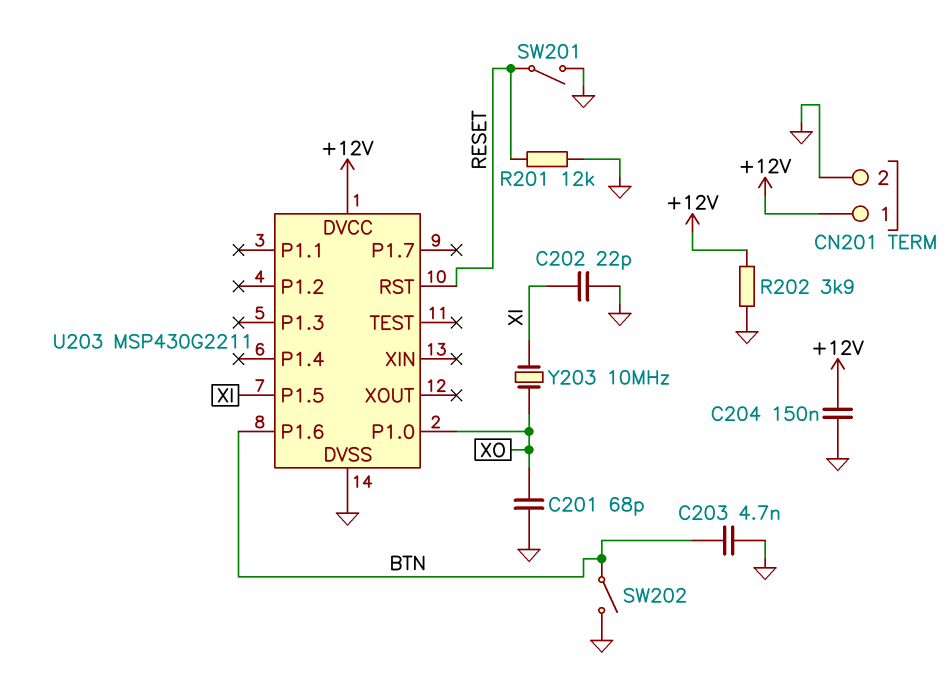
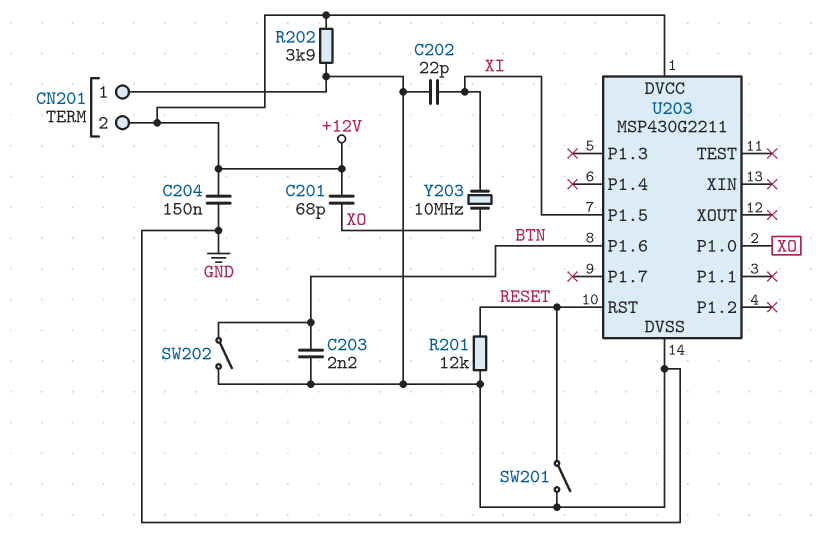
C201: 68pF (GND, XO) -> 68pF (+12V, XO)
C203: 4.7nF (BTN, GND) -> 2.2nF (BTN, GND)
CN201 pin 1: +12V -> GND
CN201 pin 2: GND -> +12V

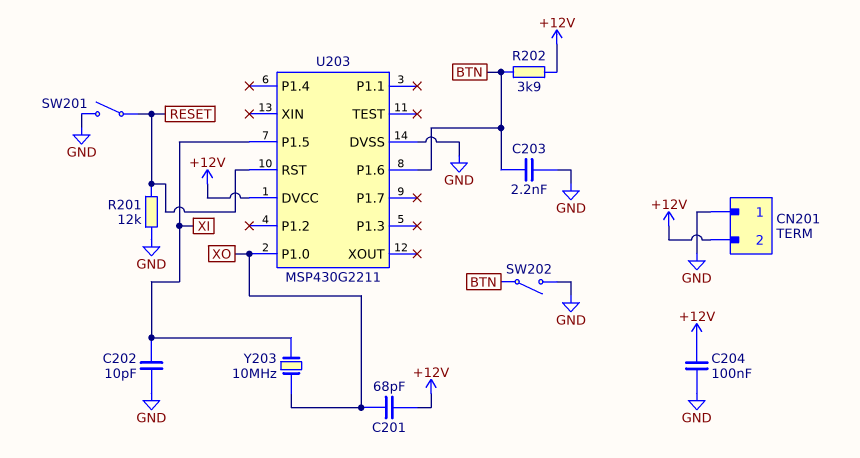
C202: 22pF (GND, XI) -> 10pF (GND, XI)
C204: 150nF (+12V, GND) -> 100nF (+12V, GND)
R202: 3.9k (+12V, GND) -> 3.9k (+12V, BTN)

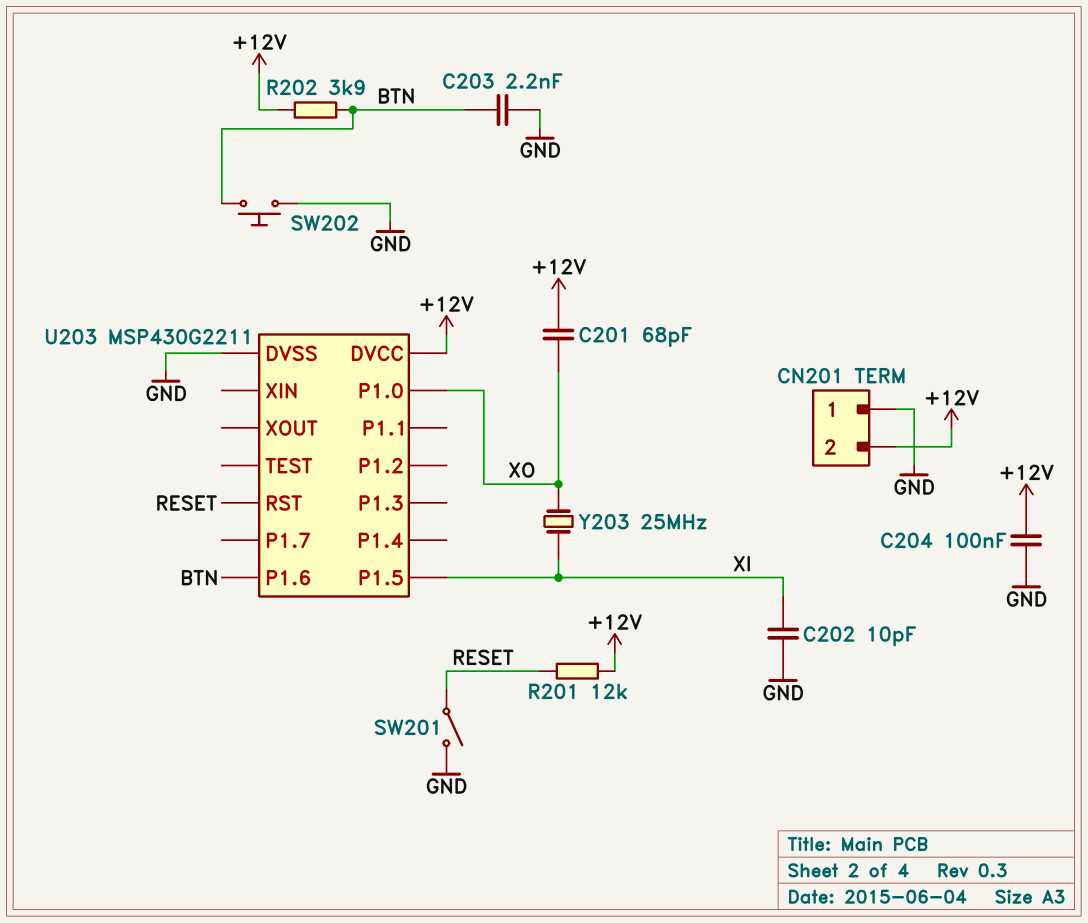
R201: 12k (GND, RESET) -> 12k (+12V, RESET)
SW202: switch (BTN, GND) -> button (BTN, GND)
Y203: 10MHz (XI, XO) -> 25MHz (XI, XO)

